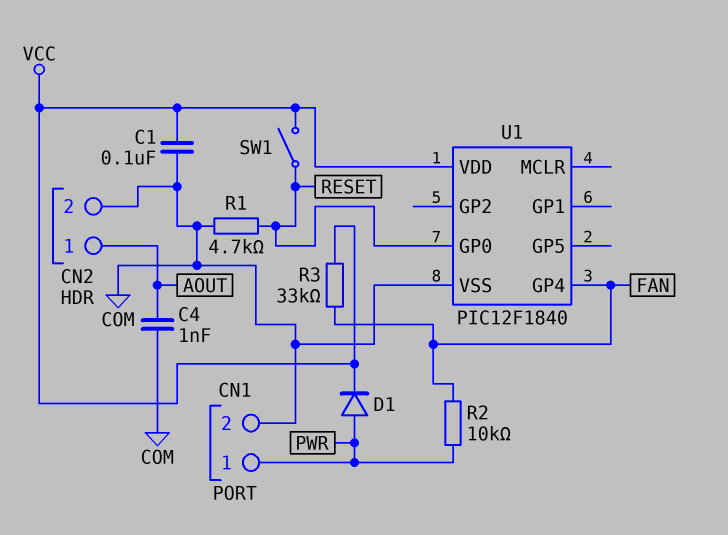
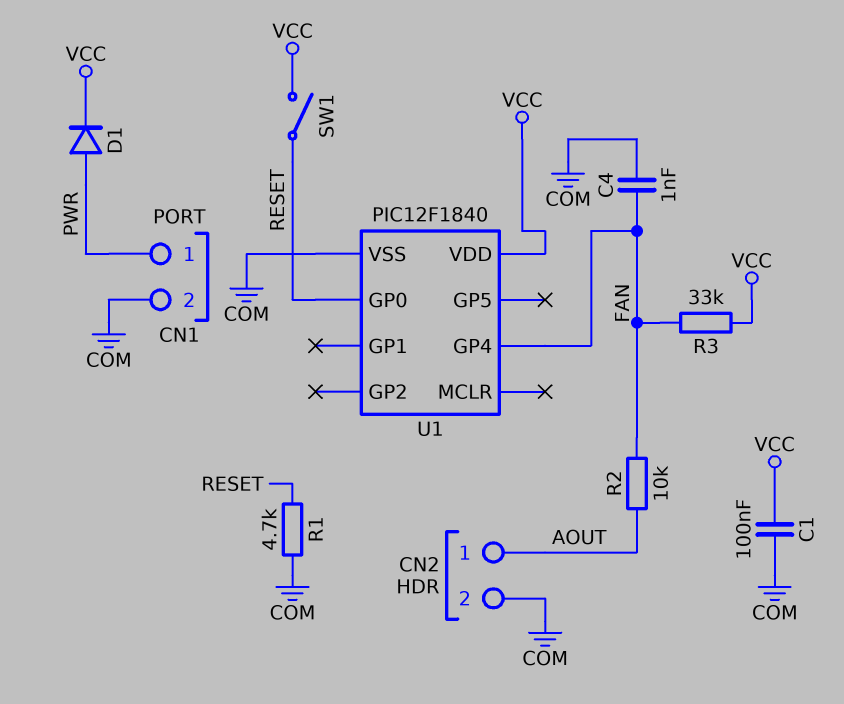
C4: 1nF (AOUT, COM) -> 1nF (COM, FAN)
R2: 10k (FAN, PWR) -> 10k (AOUT, FAN)

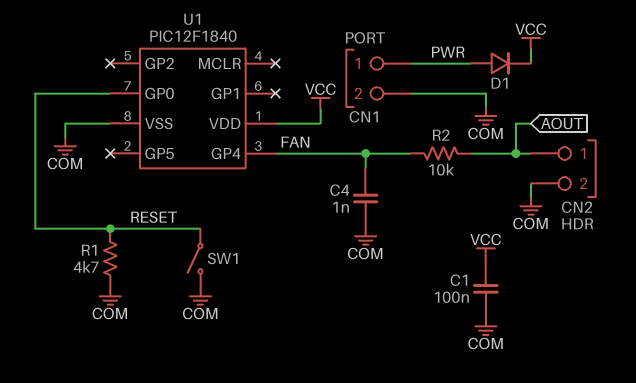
R3: 33k (FAN, VCC) -> none
SW1: switch (RESET, VCC) -> switch (COM, RESET)

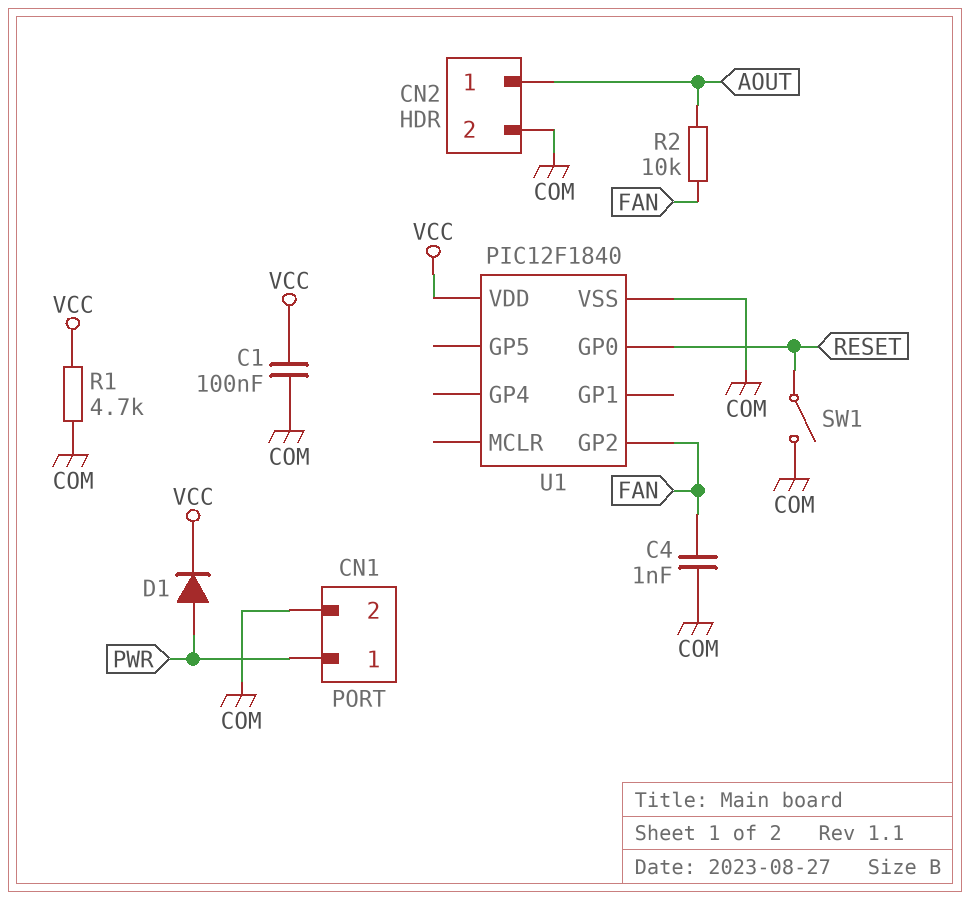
R1: 4.7k (COM, RESET) -> 4.7k (COM, VCC)
U1 pin GP2: none -> FAN
U1 pin GP4: FAN -> none

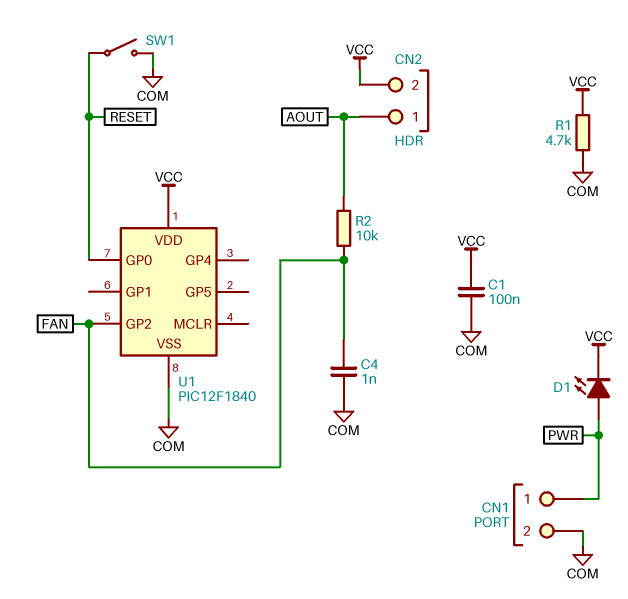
CN2 pin 2: COM -> VCC
D1: diode (A PWR, K VCC) -> LED (A PWR, K VCC)

